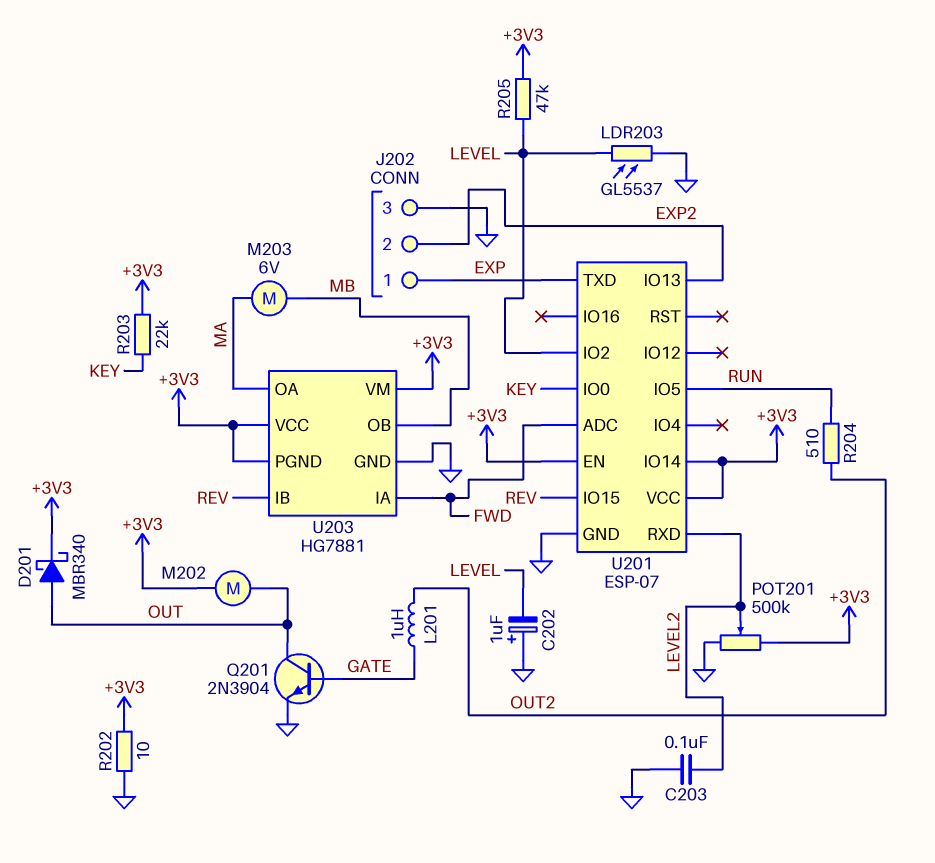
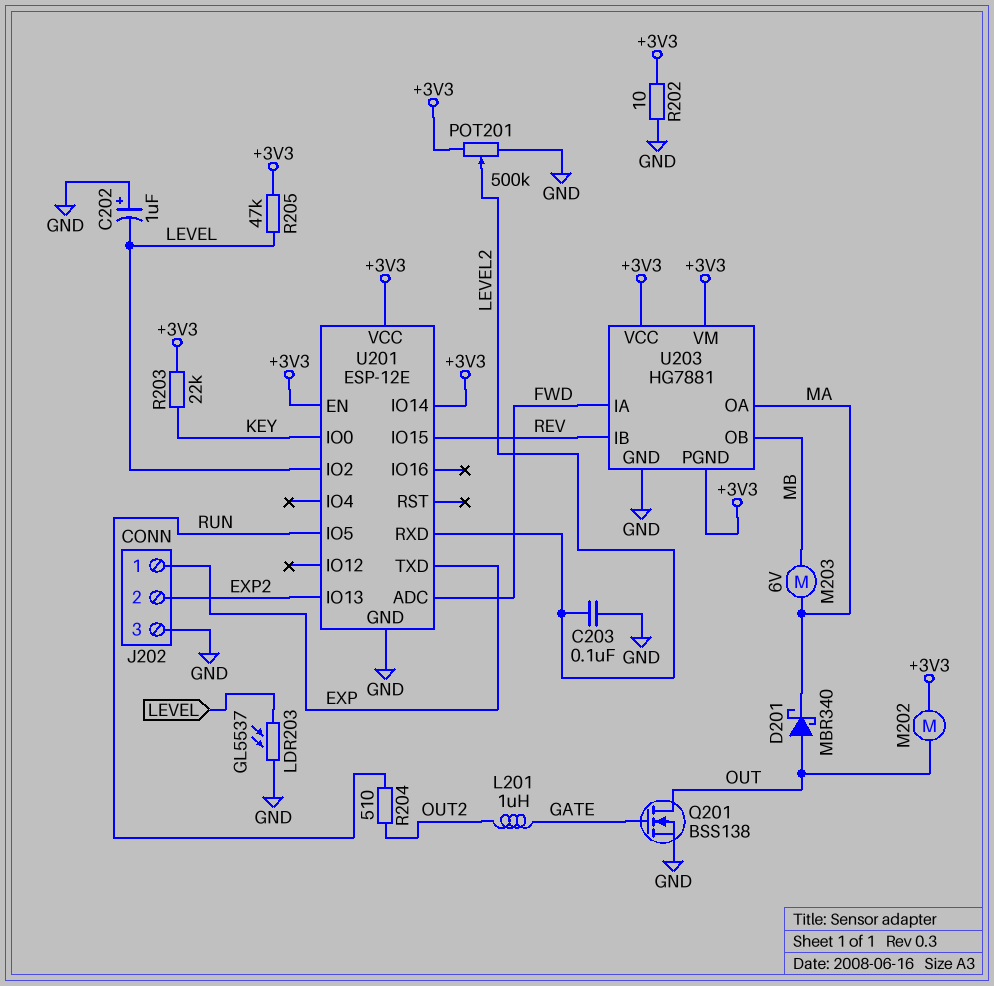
D201: schottky MBR340 (A OUT, K +3V3) -> schottky MBR340 (A OUT, K MA)
Q201: NPN 2N3904 (B GATE, C OUT, E GND) -> NMOS BSS138 (G GATE, D OUT, S GND)
U201: ESP-07 -> ESP-12E

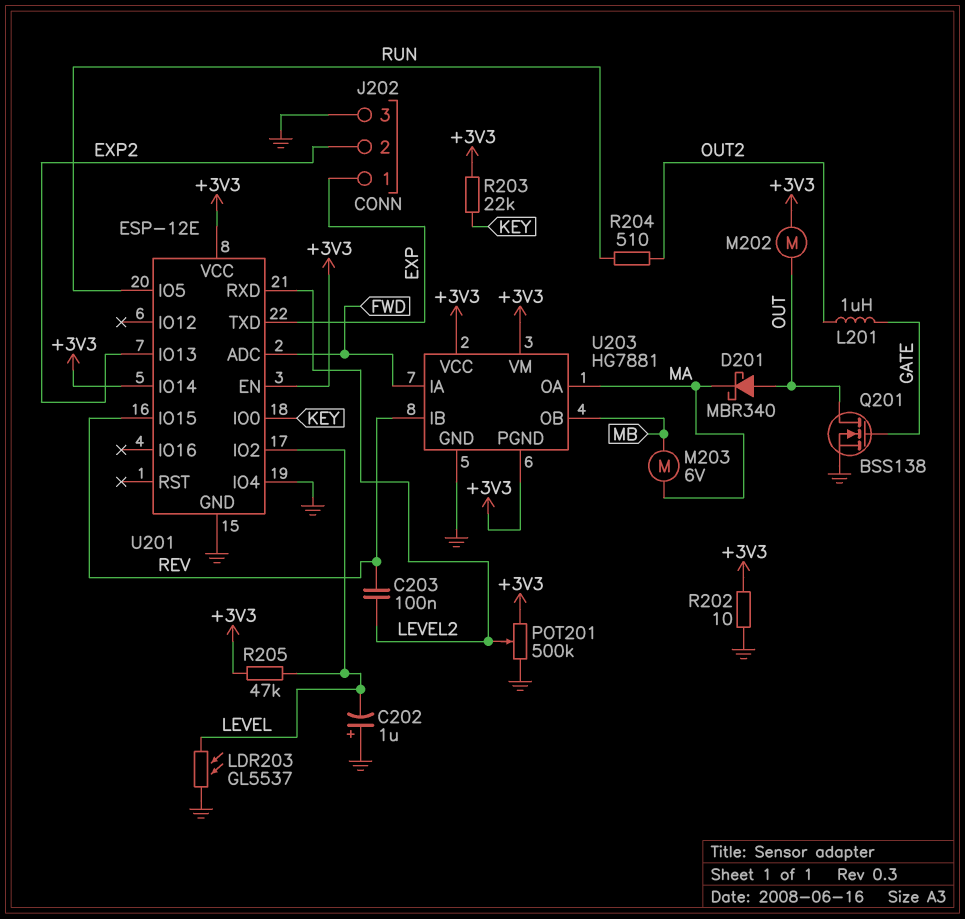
C203: 100nF (GND, LEVEL2) -> 100nF (LEVEL2, REV)
U201 pin IO4: none -> GND

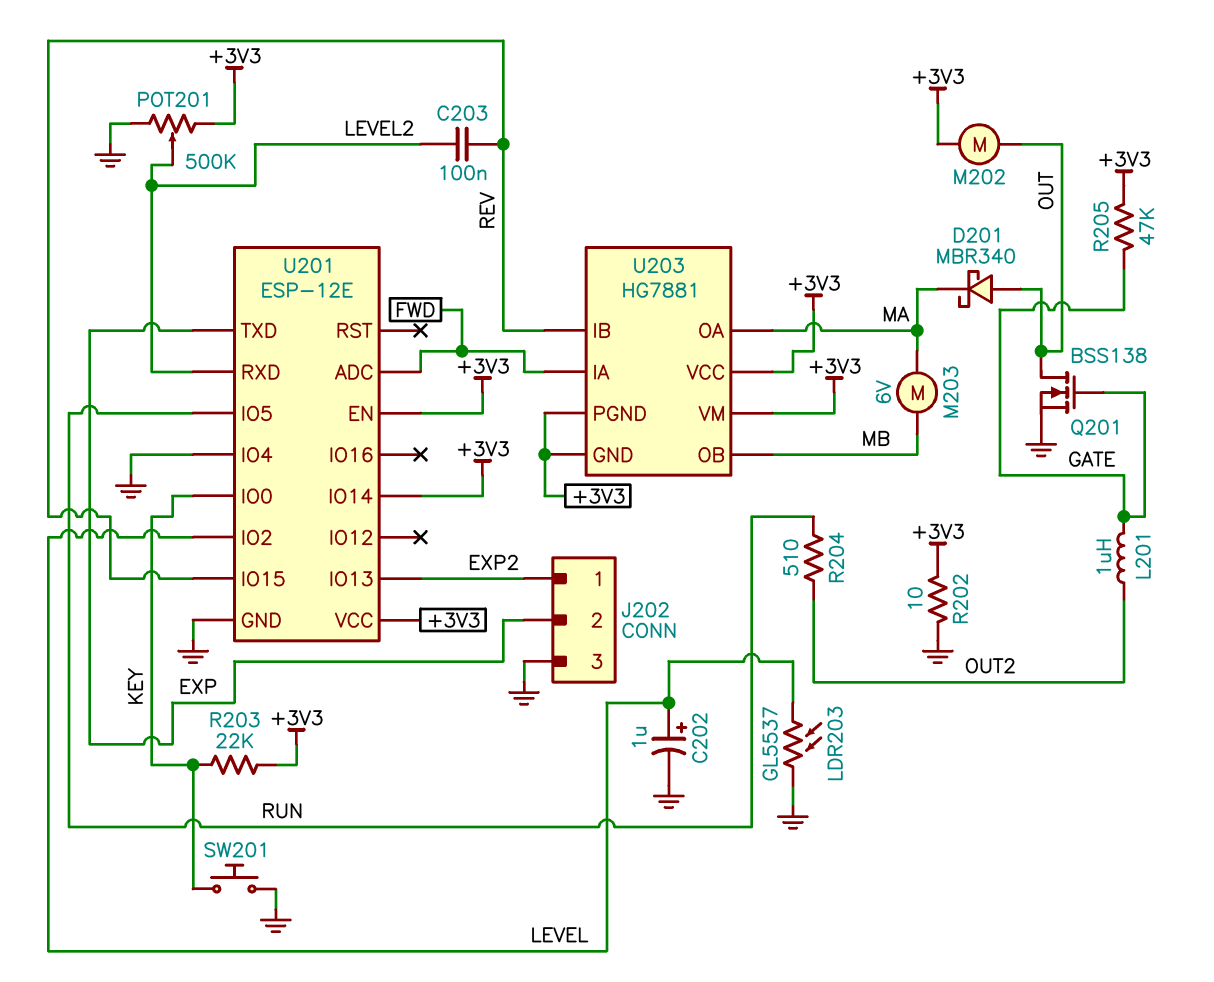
C202: 1uF (plus GND, minus LEVEL) -> 1uF (plus LEVEL, minus GND)
J202 pin 1: EXP -> EXP2
J202 pin 2: EXP2 -> EXP
R205: 47k (+3V3, LEVEL) -> 47k (+3V3, GATE)
SW201: none -> button (GND, KEY)
U203 pin GND: GND -> +3V3

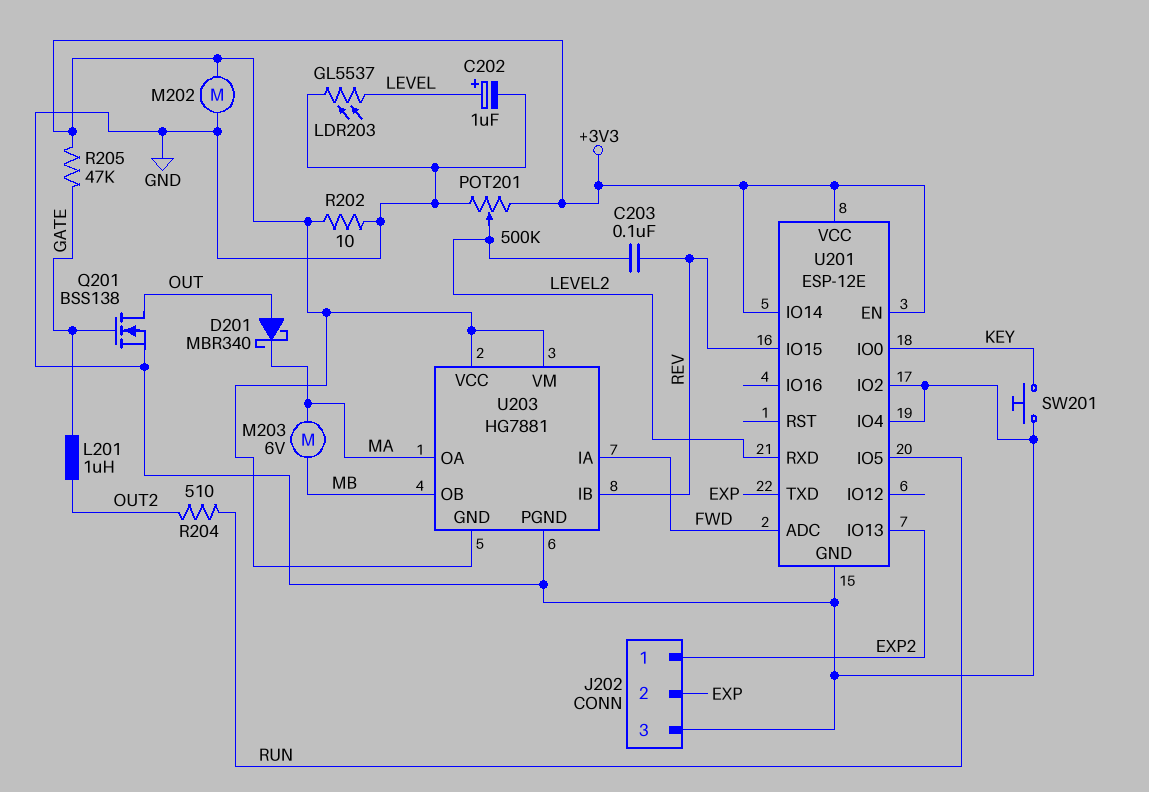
M202: motor (+3V3, OUT) -> motor (+3V3, GND)
R203: 22k (+3V3, KEY) -> none
U201 pin IO2: LEVEL -> GND
U203 pin PGND: +3V3 -> GND

